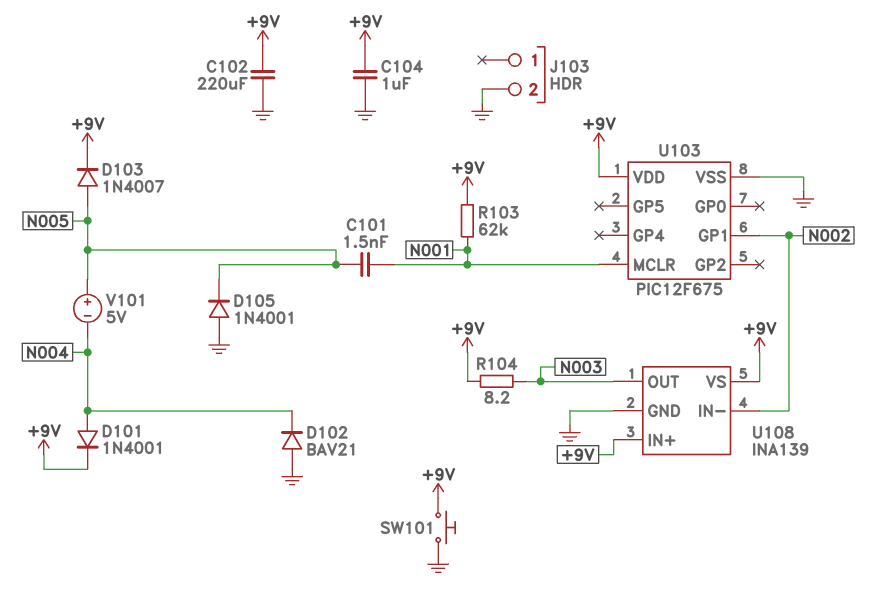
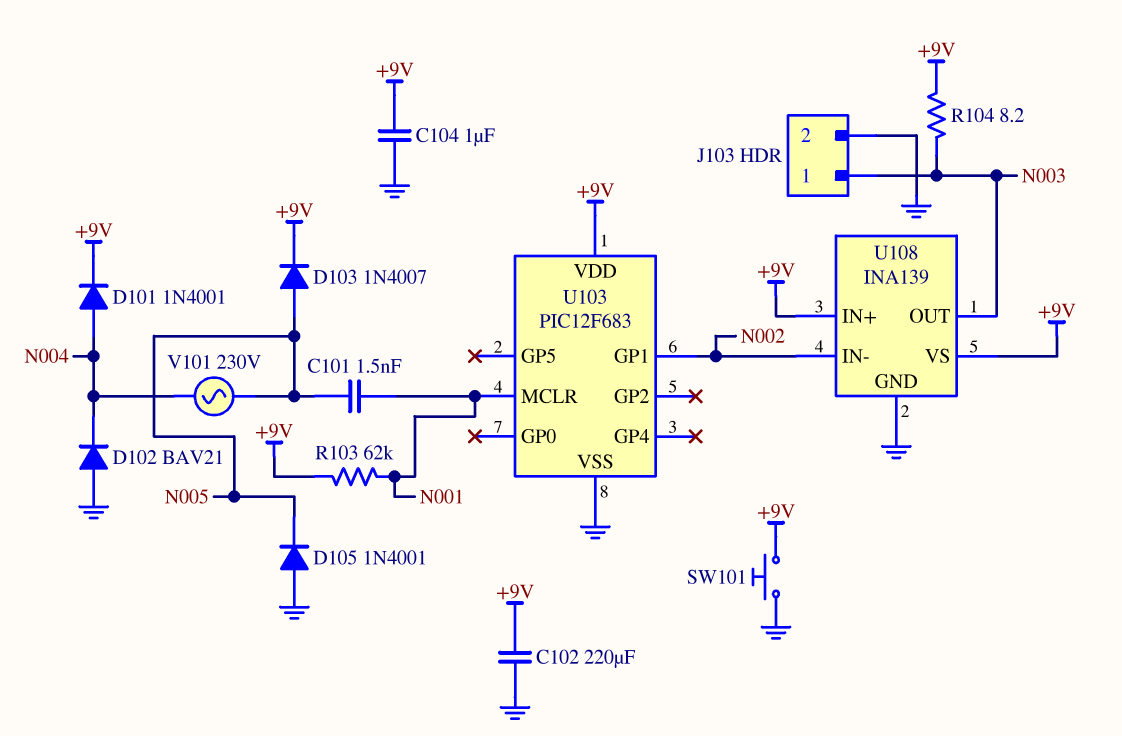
J103 pin 1: none -> N003
U103: PIC12F675 -> PIC12F683
V101: 5V (plus N005, minus N004) -> AC 230V (N004, N005)

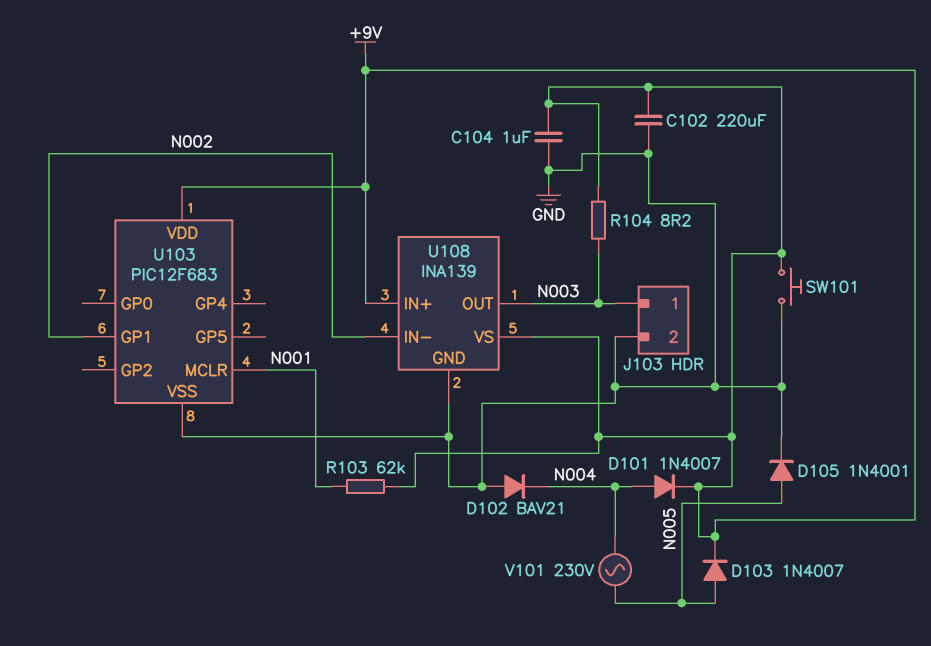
C101: 1.5nF (N001, N005) -> none
D101: diode 1N4001 (A N004, K +9V) -> diode 1N4007 (A N004, K +9V)
D105: diode 1N4001 (A GND, K N005) -> diode 1N4001 (A N005, K GND)

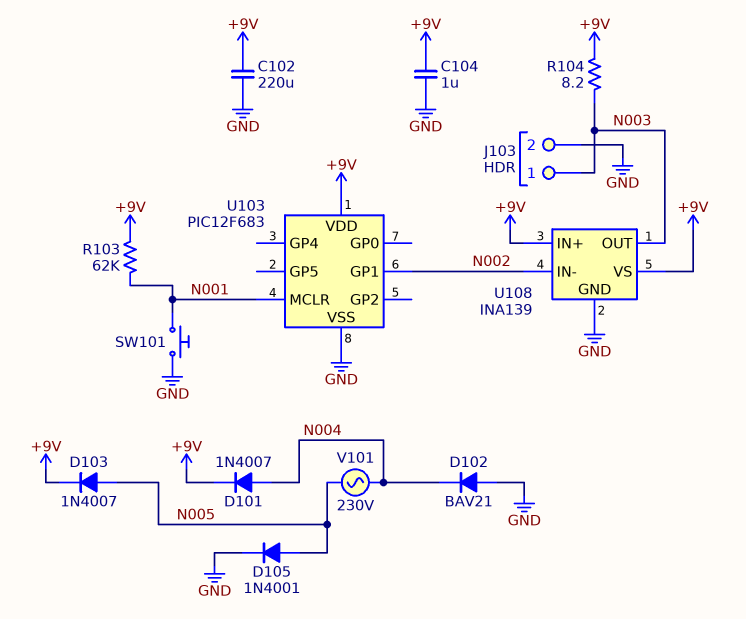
SW101: button (+9V, GND) -> button (GND, N001)

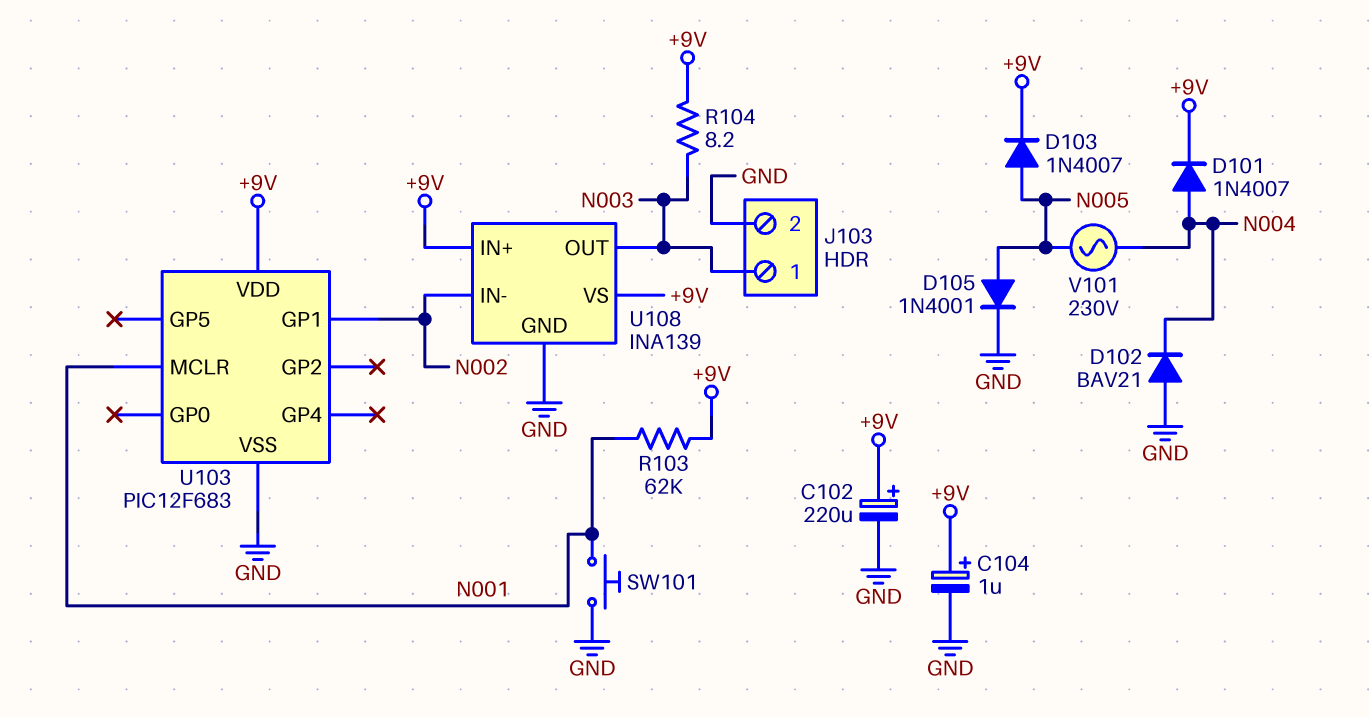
C102: 220uF (+9V, GND) -> 220uF (plus +9V, minus GND)
C104: 1uF (+9V, GND) -> 1uF (plus +9V, minus GND)

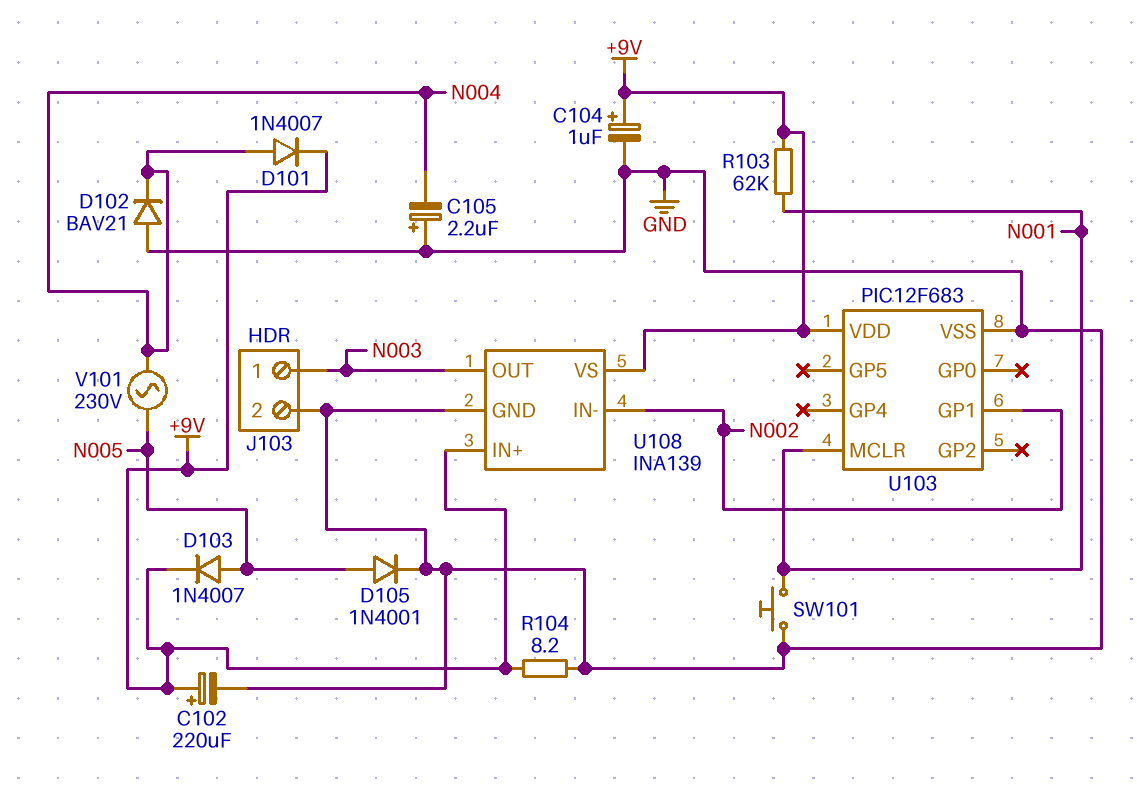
C105: none -> 2.2uF (plus GND, minus N004)
R104: 8.2 (+9V, N003) -> 8.2 (+9V, GND)

